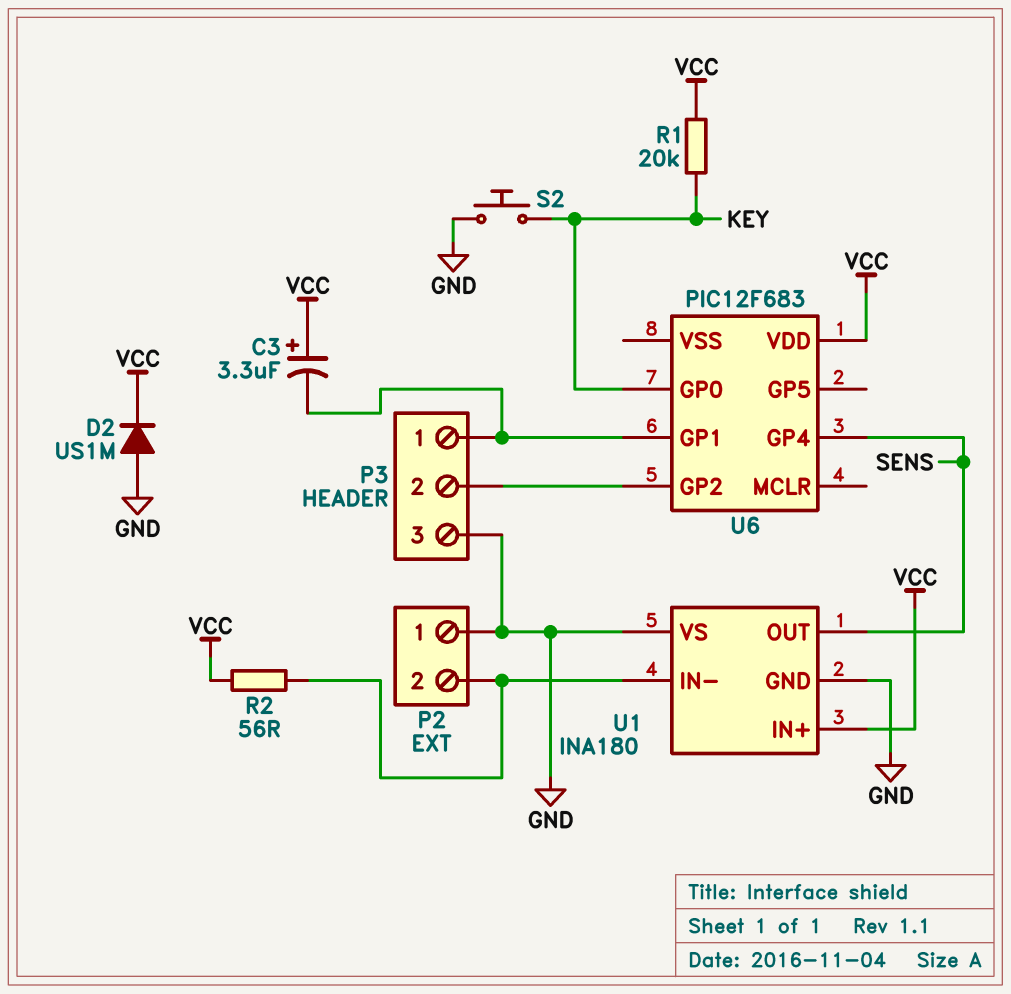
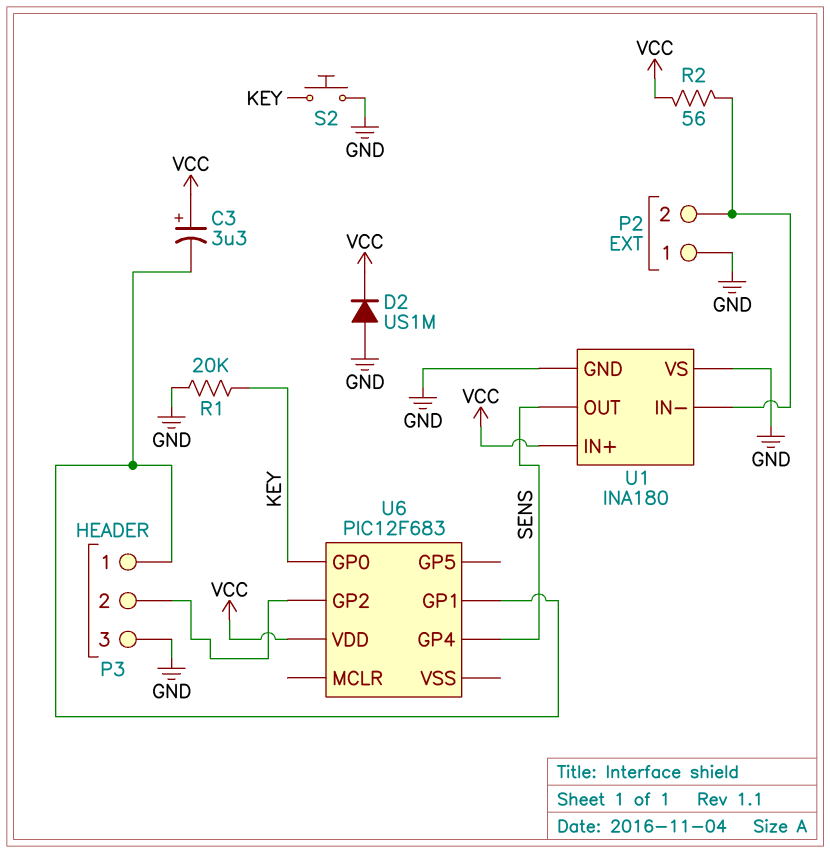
R1: 20k (KEY, VCC) -> 20k (GND, KEY)

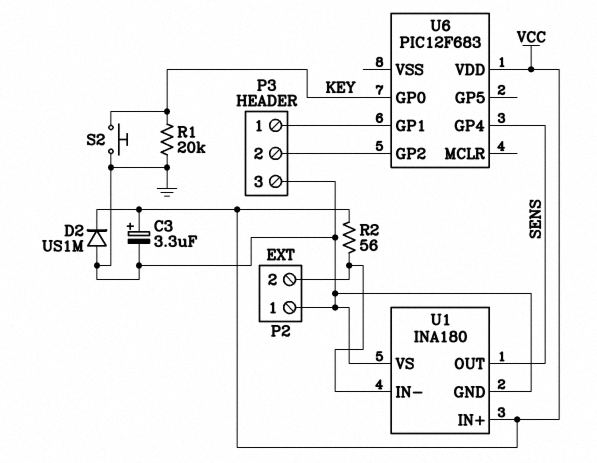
C3: 3.3uF (plus VCC, minus P3/1) -> 3.3uF (plus VCC, minus GND)

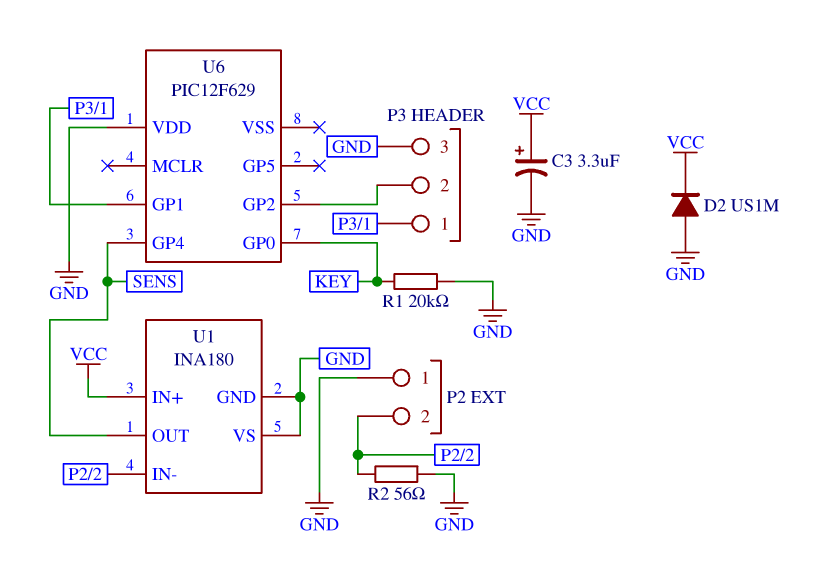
R2: 56 (P2/2, VCC) -> 56 (GND, P2/2)
S2: button (GND, KEY) -> none
U6: PIC12F683 -> PIC12F629
U6 pin VDD: VCC -> GND

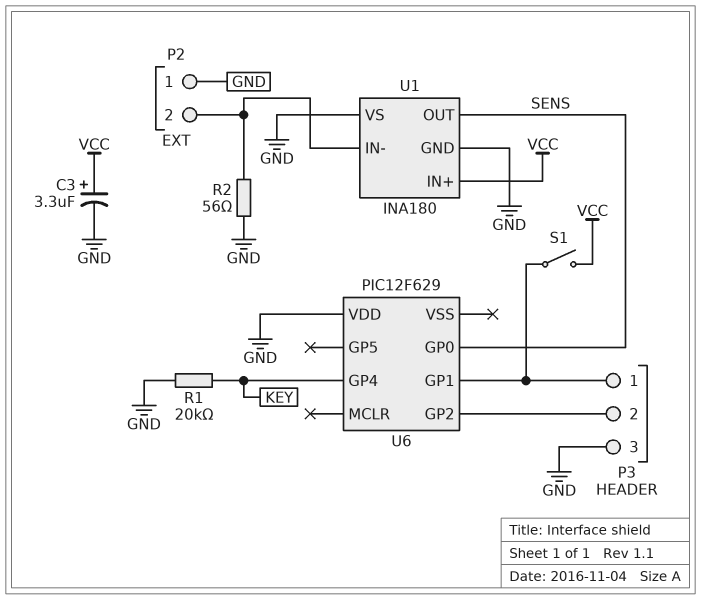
D2: diode US1M (A GND, K VCC) -> none
S1: none -> switch (P3/1, VCC)
U6 pin GP0: KEY -> SENS
U6 pin GP4: SENS -> KEY

